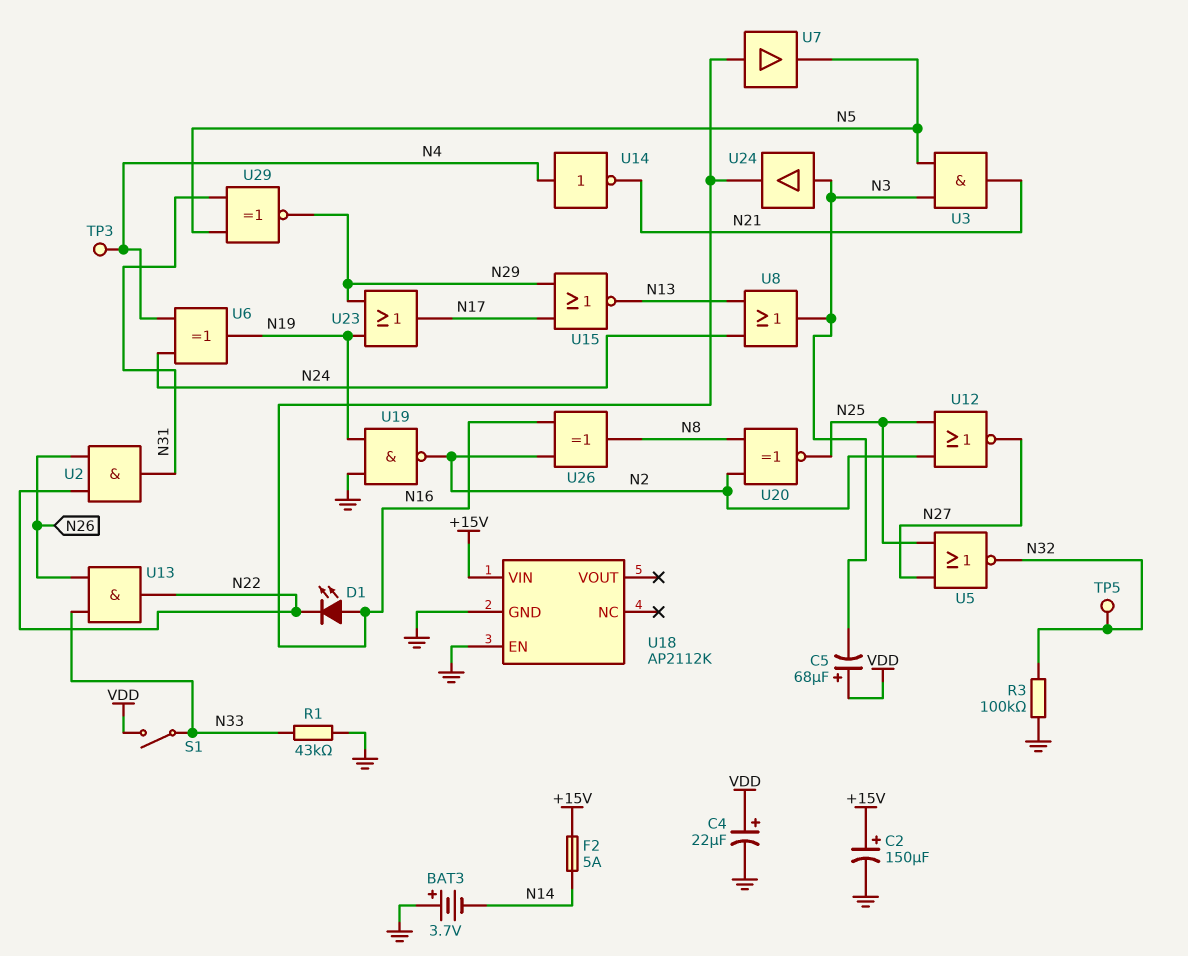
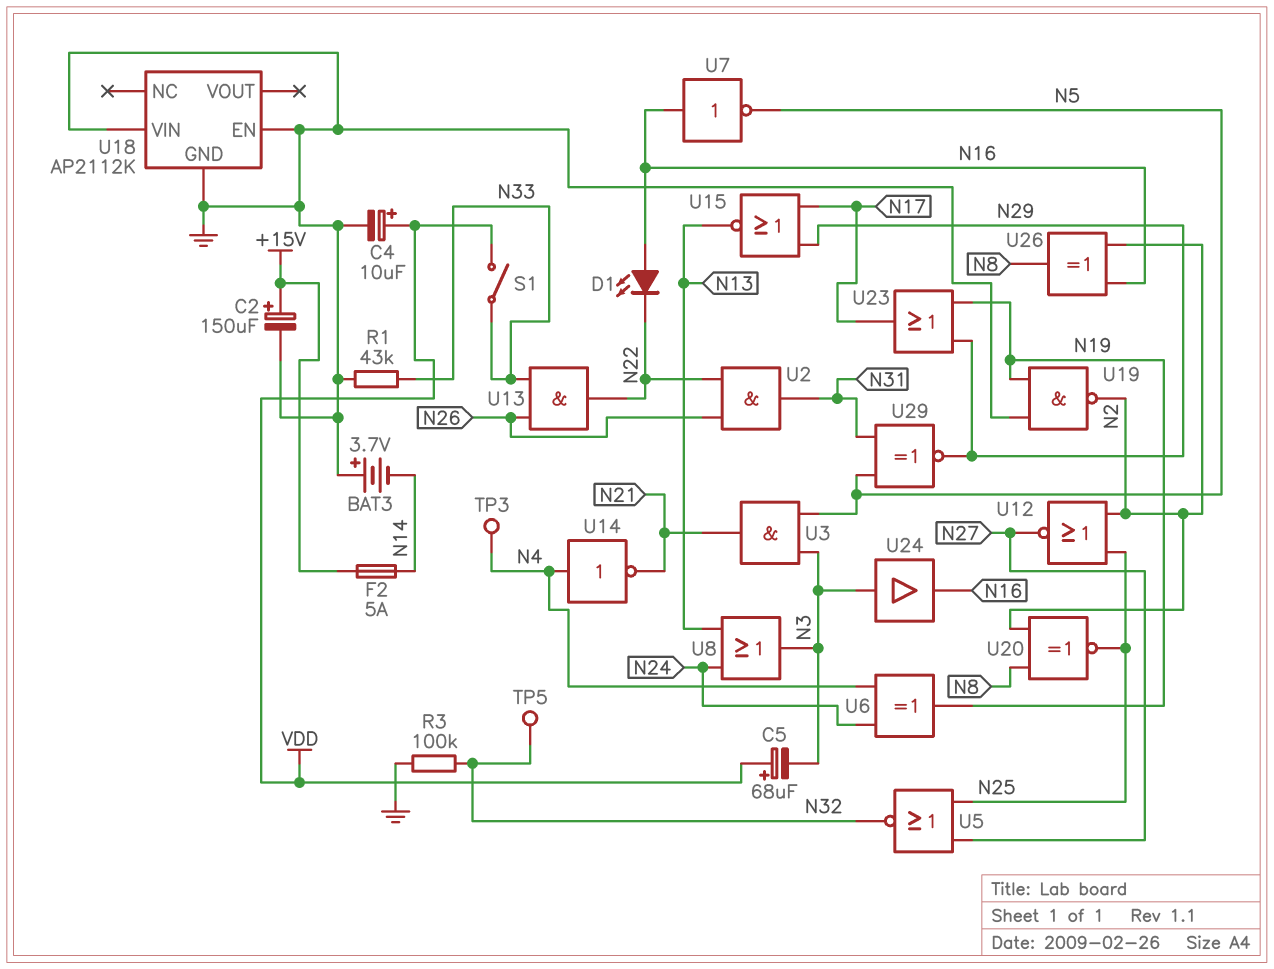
C4: 22uF (plus VDD, minus GND) -> 10uF (plus VDD, minus GND)
U7: buffer (in N16, out N5) -> NOT (in N16, out N5)
U18 pin VIN: +15V -> GND

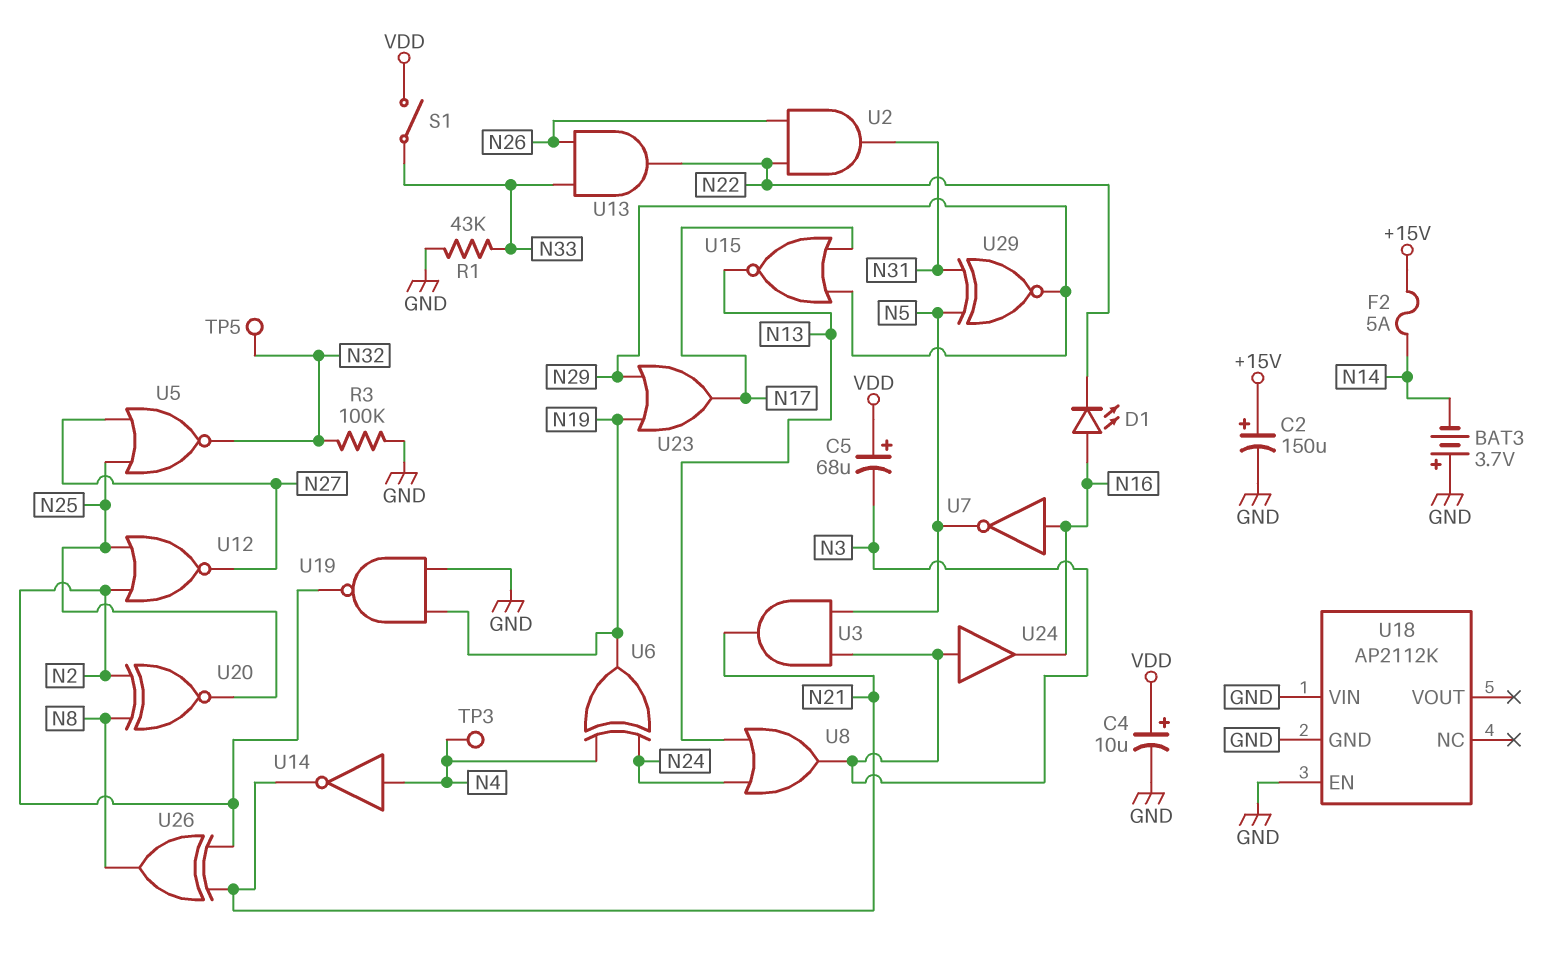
U26: XOR (in N2, in N16, out N8) -> XOR (in N2, in N21, out N8)

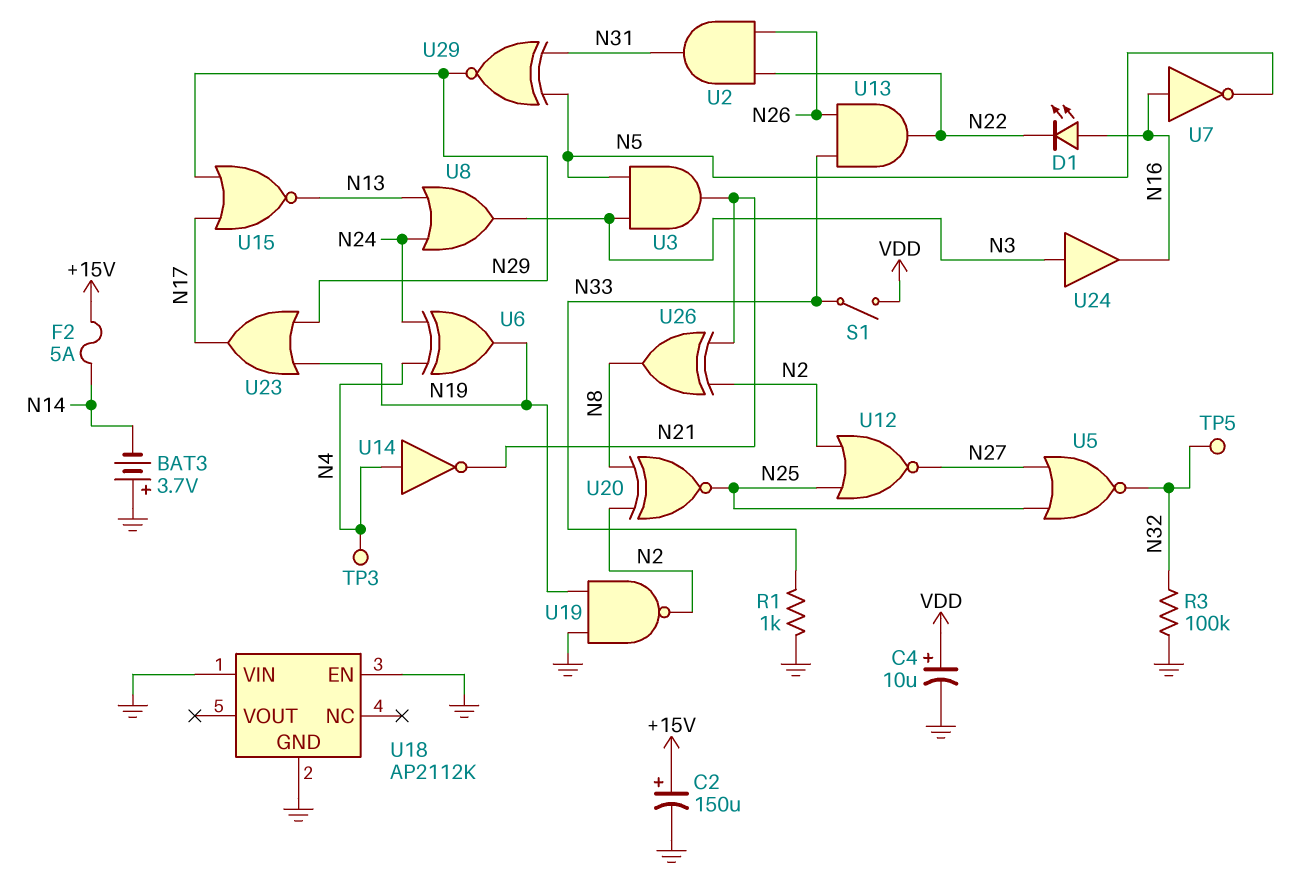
C5: 68uF (plus VDD, minus N3) -> none
R1: 43k (GND, N33) -> 1k (GND, N33)

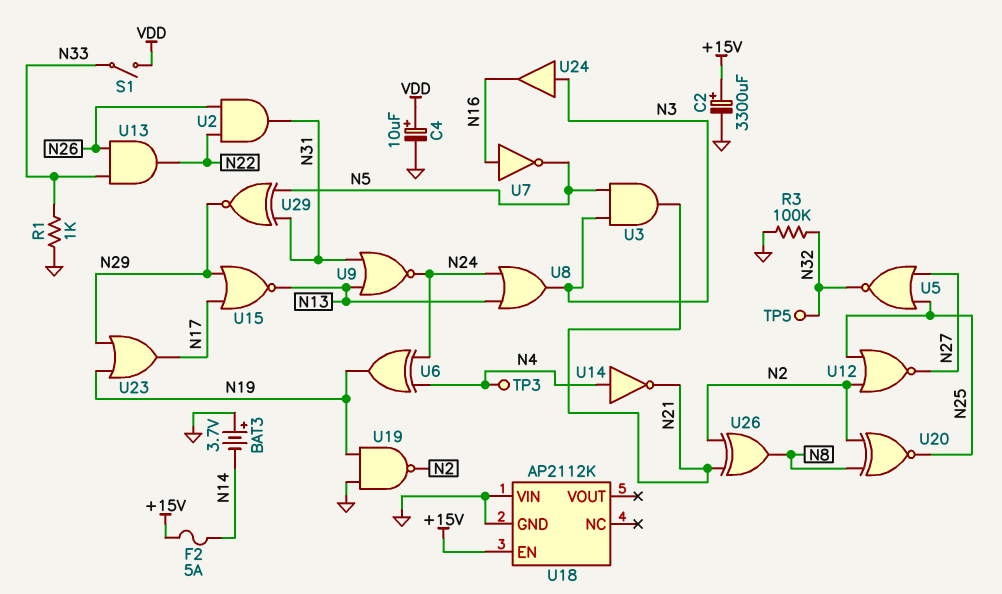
C2: 150uF (plus +15V, minus GND) -> 3300uF (plus +15V, minus GND)
D1: LED (A N16, K N22) -> none
U9: none -> NOR (in N13, in N31, out N24)
U18 pin EN: GND -> +15V

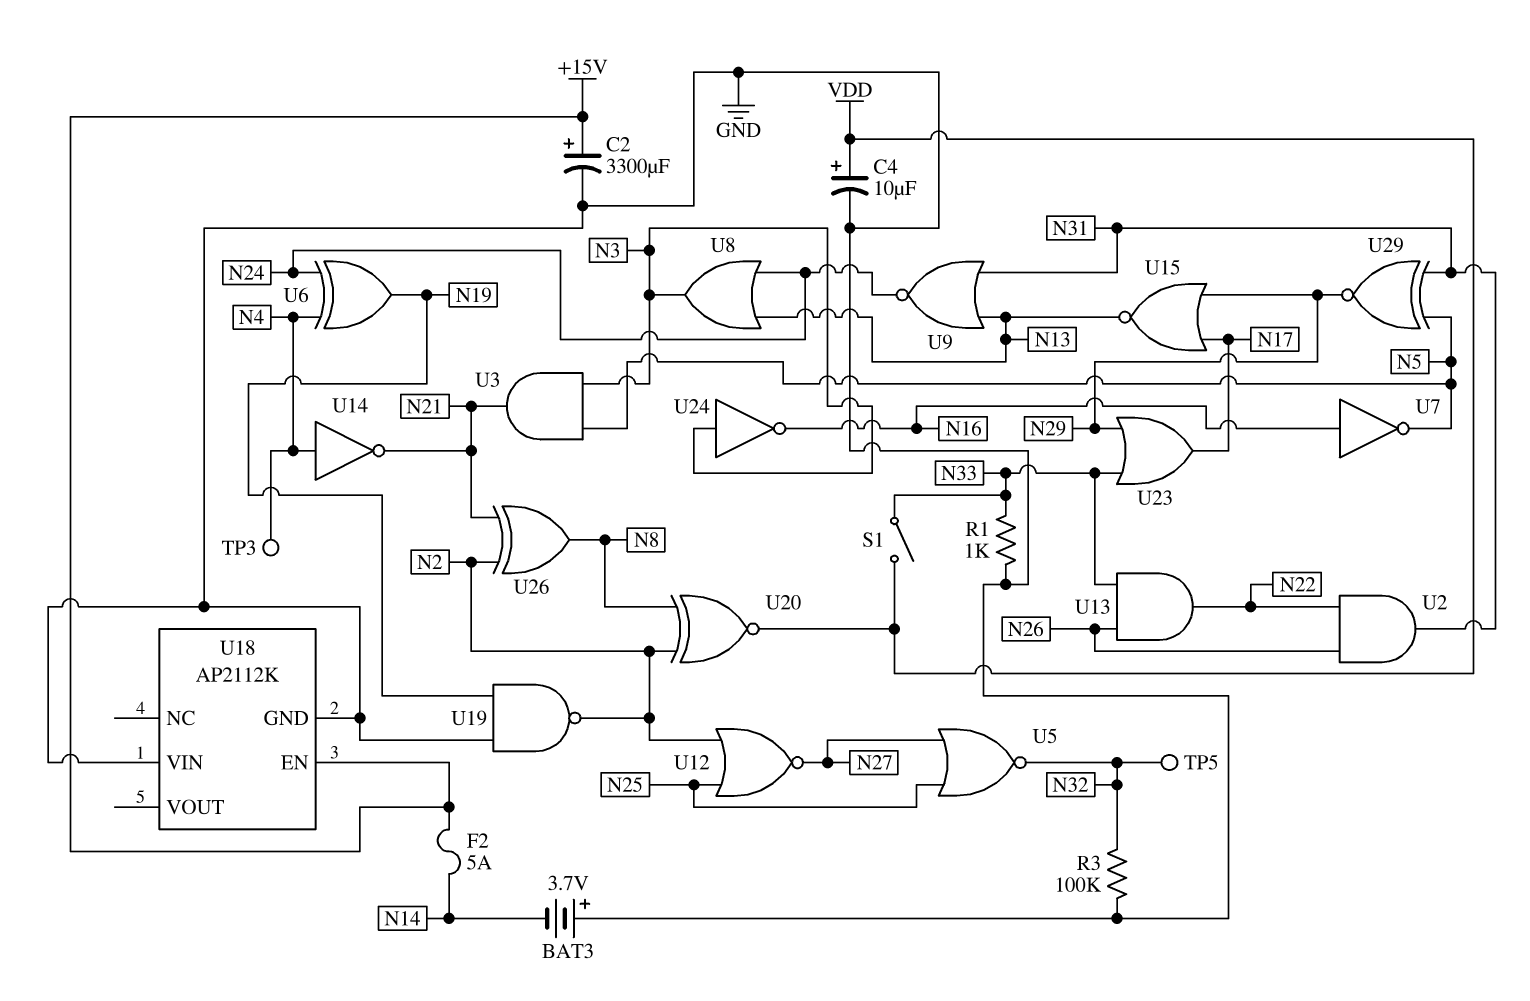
U20: XNOR (in N2, in N8, out N25) -> XNOR (in N2, in N8, out VDD)
U23: OR (in N19, in N29, out N17) -> OR (in N29, in N33, out N17)
U24: buffer (in N3, out N16) -> NOT (in N3, out N16)

